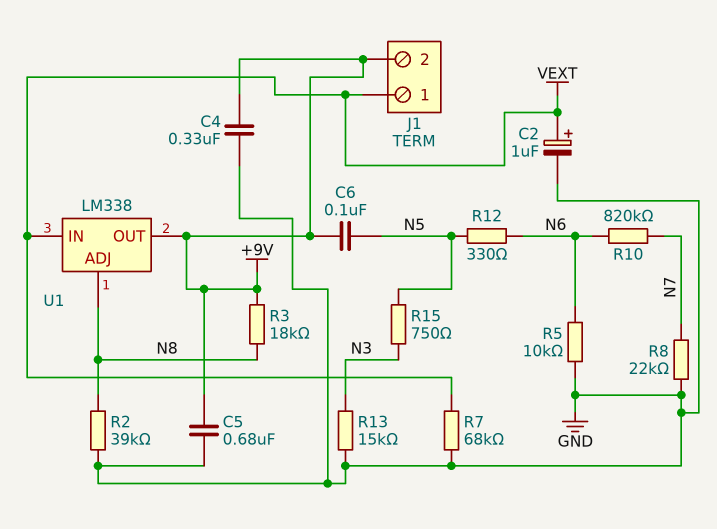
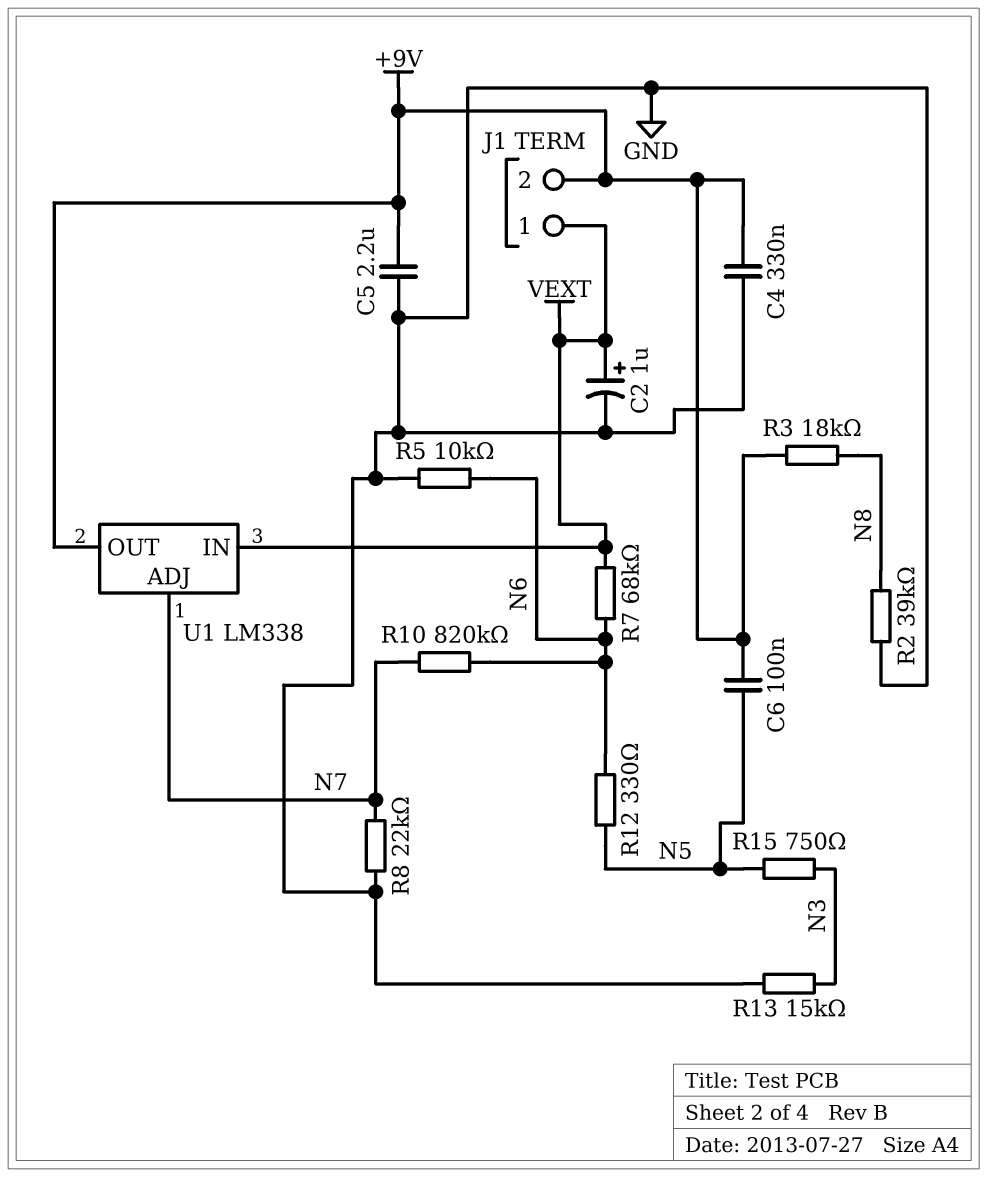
C5: 680nF (+9V, GND) -> 2.2uF (+9V, GND)
R7: 68k (GND, VEXT) -> 68k (N6, VEXT)
U1 pin ADJ: N8 -> N7

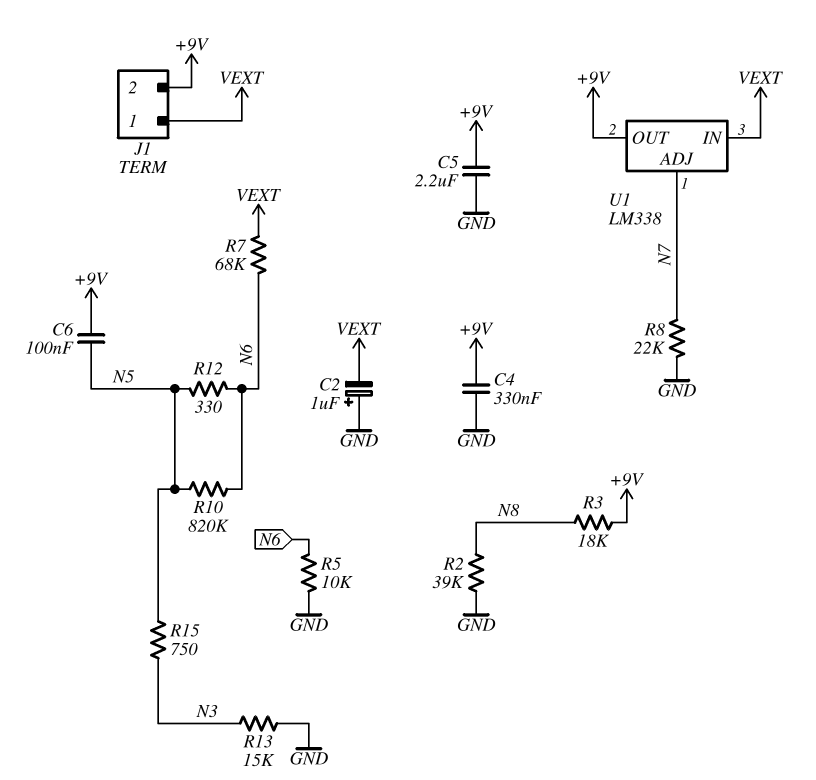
C2: 1uF (plus VEXT, minus GND) -> 1uF (plus GND, minus VEXT)
R10: 820k (N6, N7) -> 820k (N5, N6)

